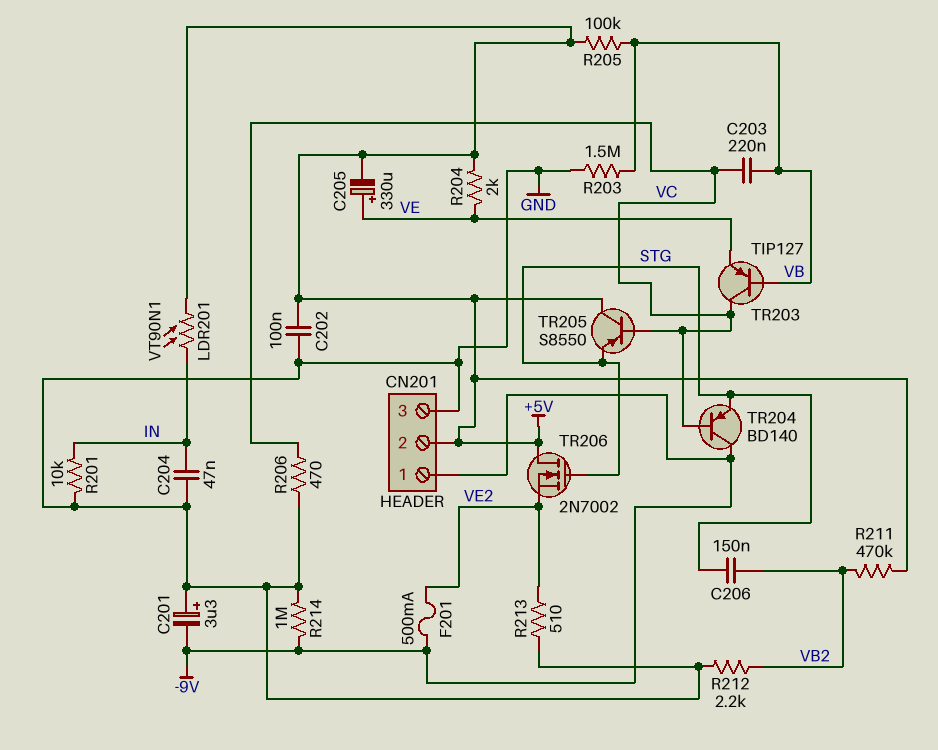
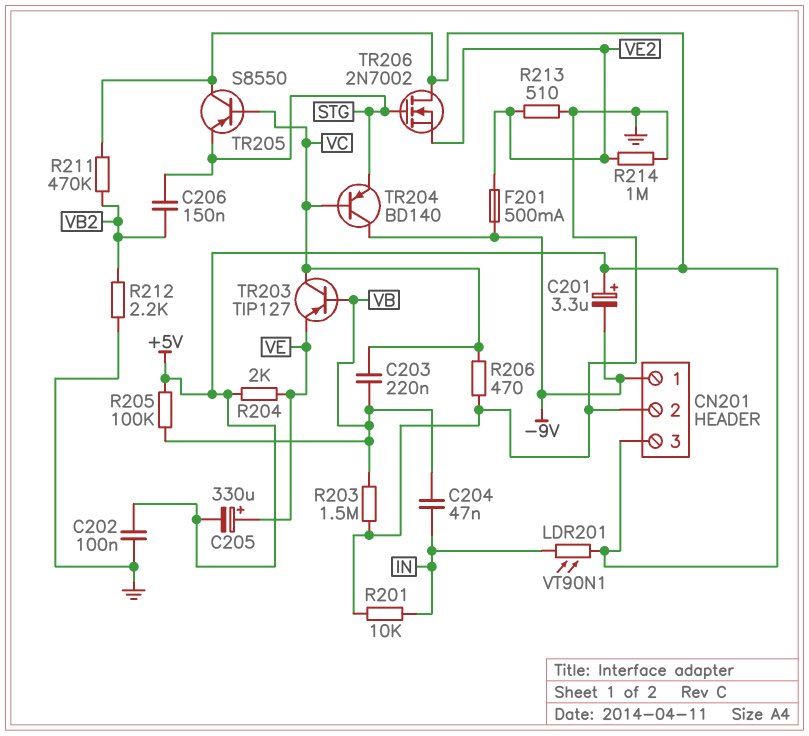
C201: 3.3uF (plus GND, minus -9V) -> 3.3uF (plus +5V, minus -9V)
C204: 47nF (GND, IN) -> 47nF (IN, VB)
CN201 pin 2: +5V -> GND
CN201 pin 3: GND -> +5V
R214: 1M (-9V, GND) -> 1M (GND, VE2)

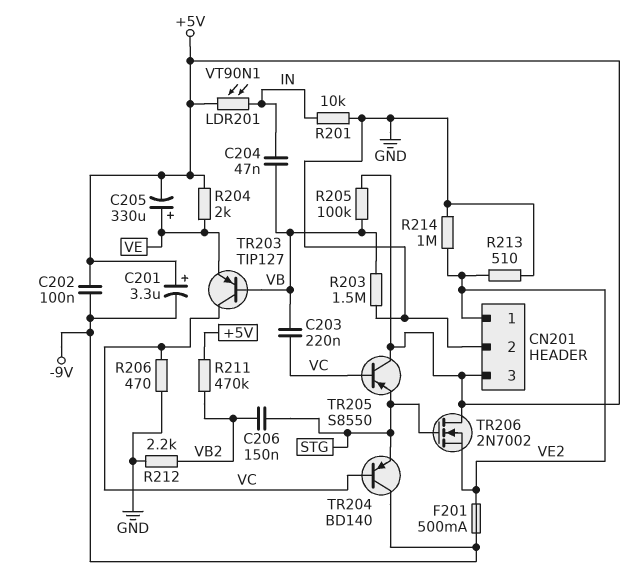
C202: 100nF (+5V, GND) -> 100nF (+5V, -9V)
CN201 pin 1: -9V -> VE2

